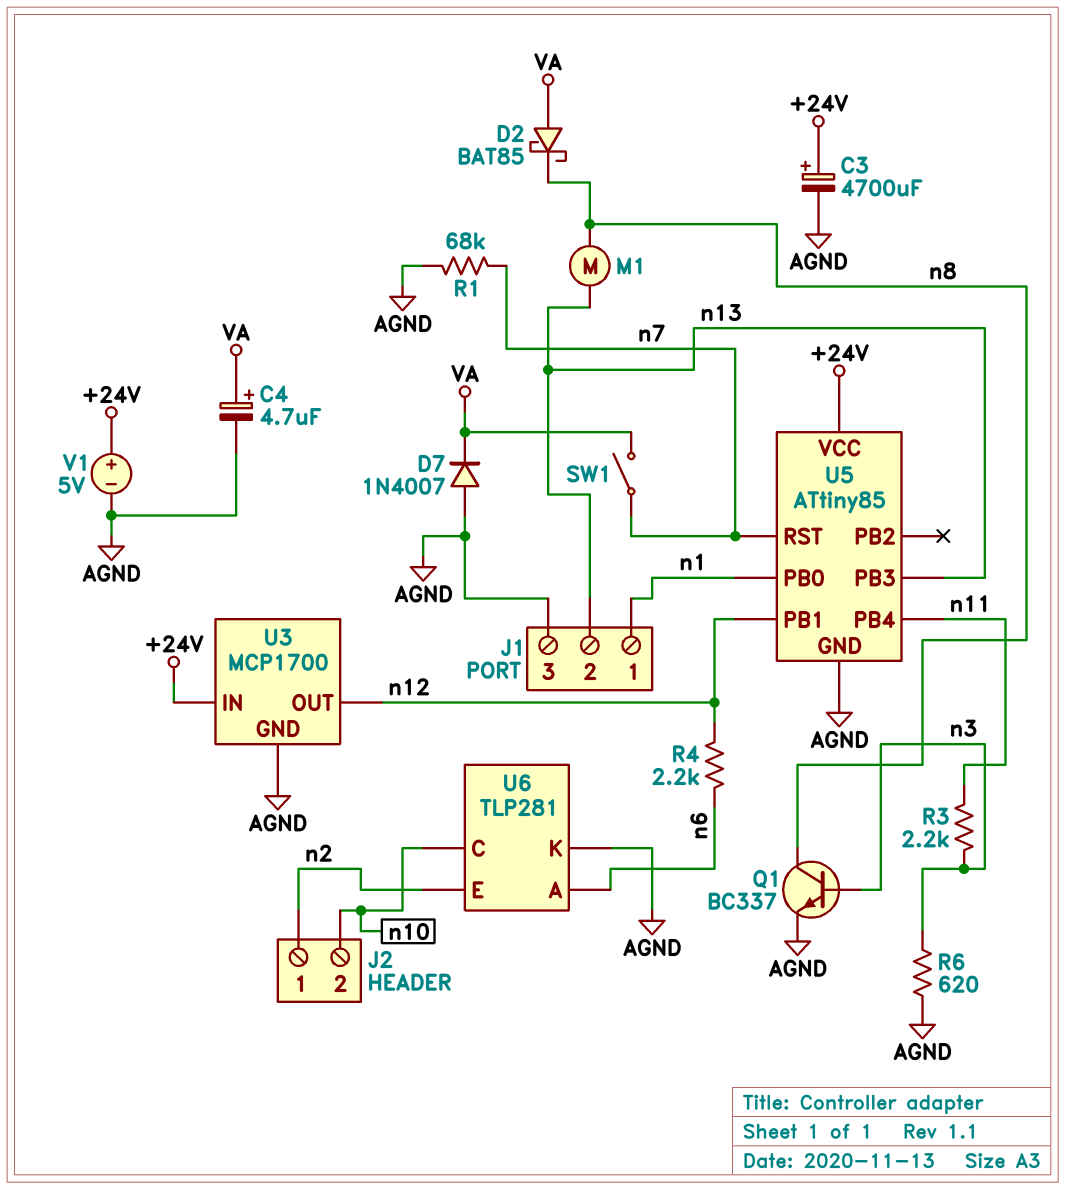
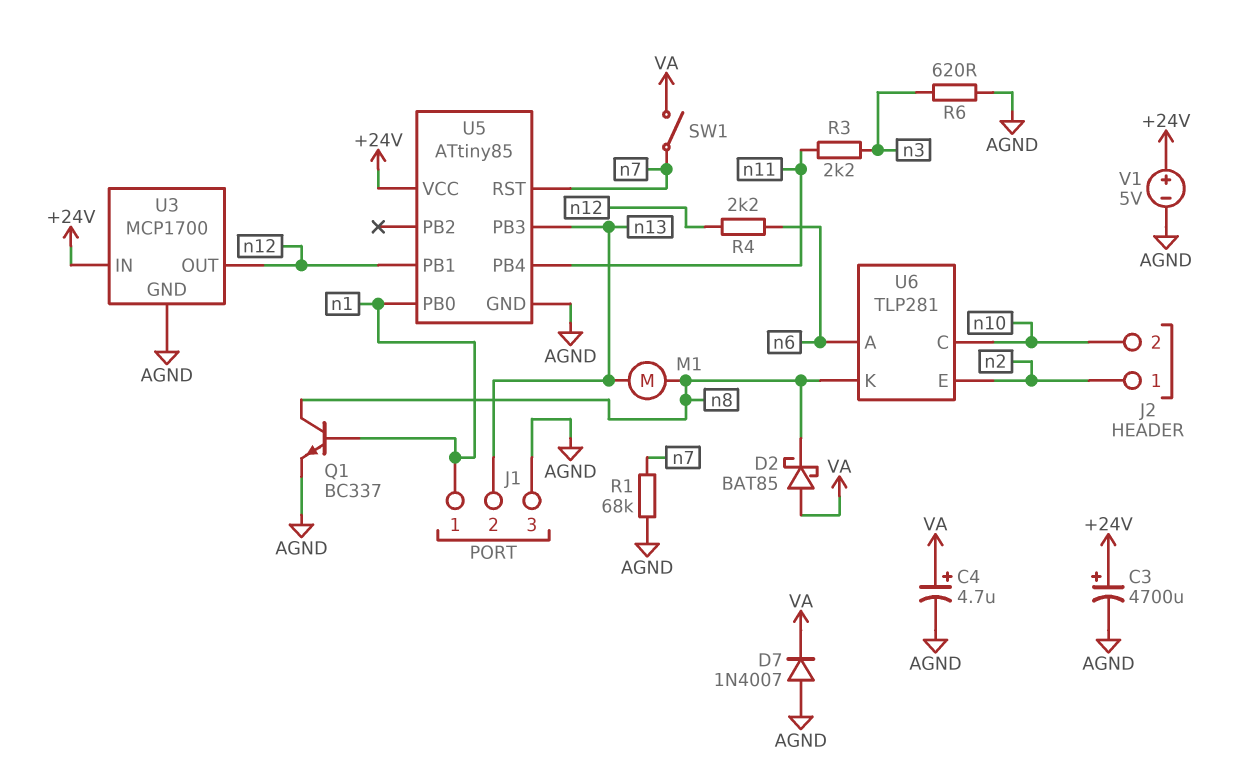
Q1: NPN BC337 (B n3, C n8, E AGND) -> NPN BC337 (B n1, C n8, E AGND)
U6 pin K: AGND -> n8

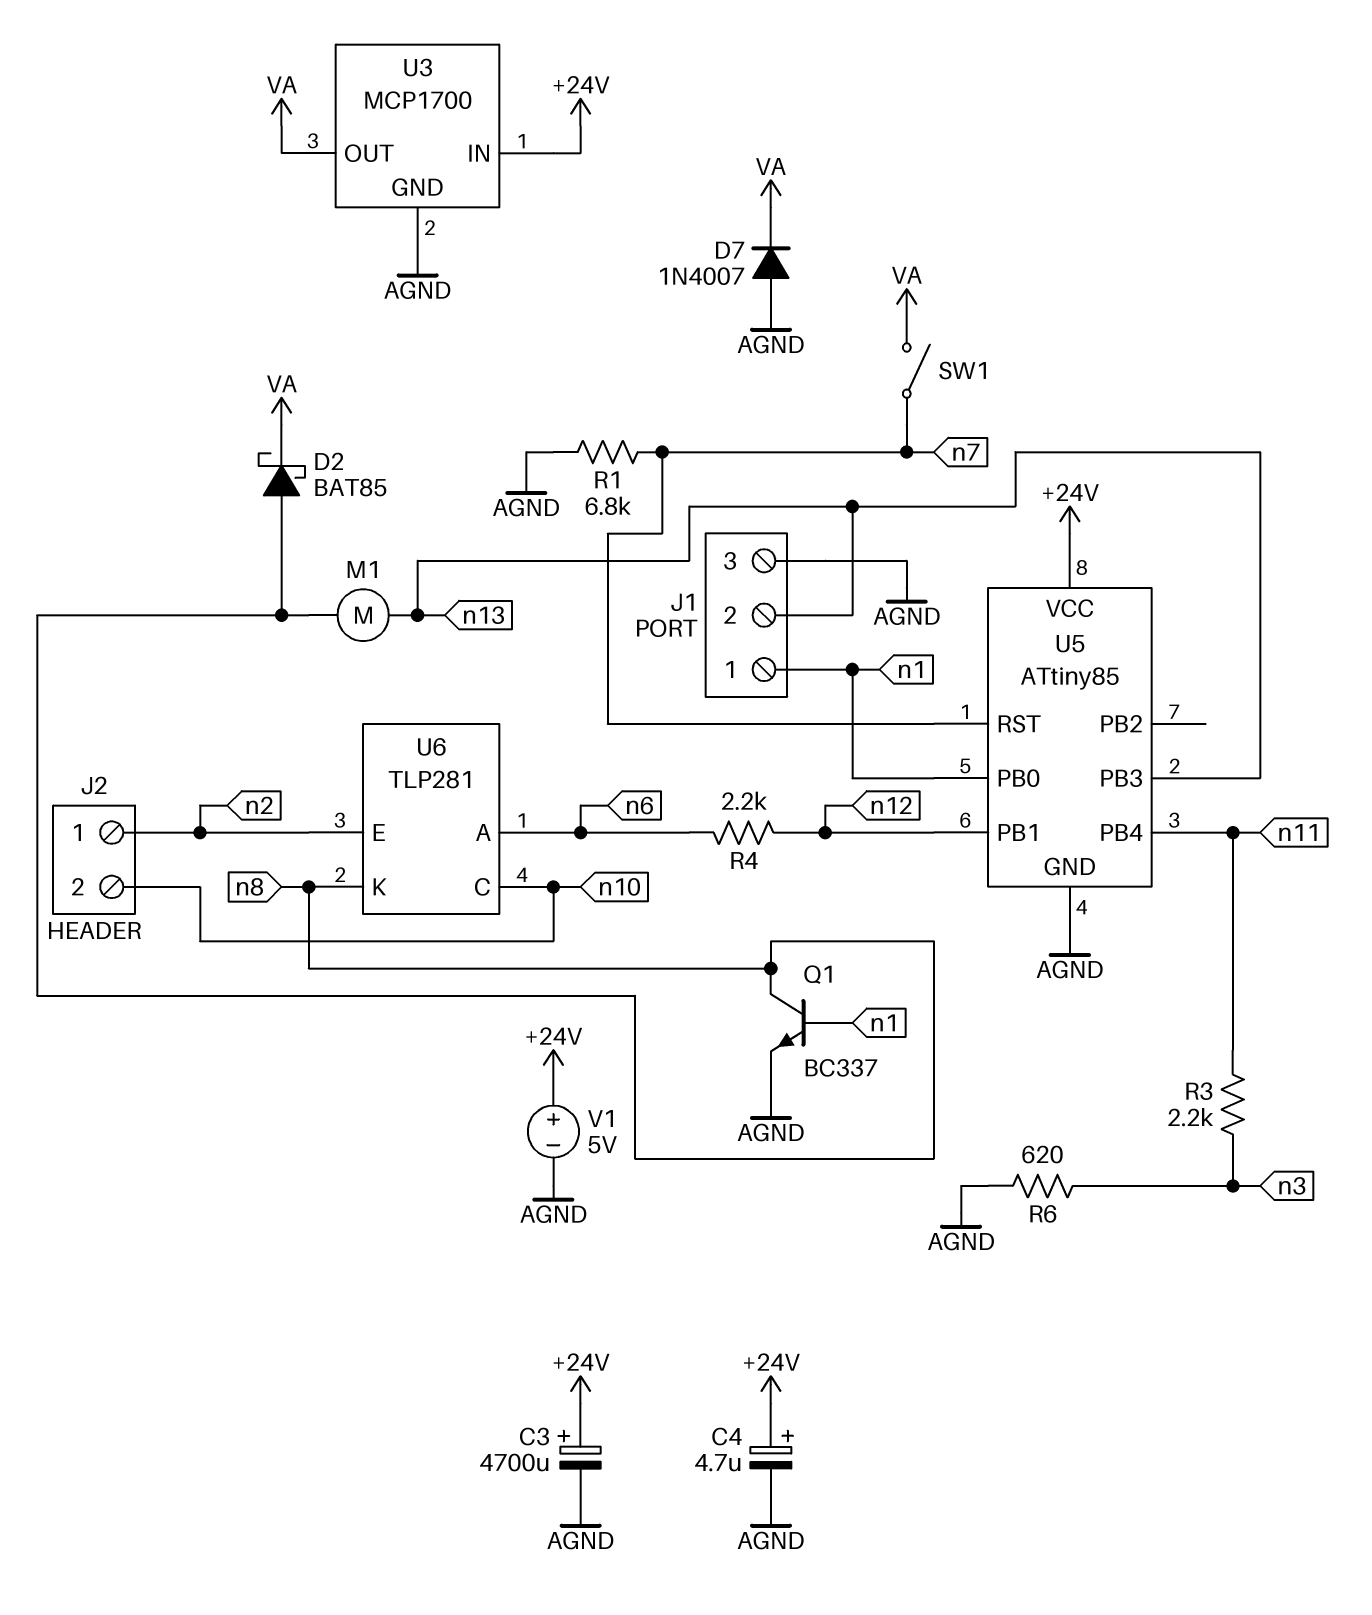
C4: 4.7uF (plus VA, minus AGND) -> 4.7uF (plus +24V, minus AGND)
D2: schottky BAT85 (A VA, K n8) -> schottky BAT85 (A n8, K VA)
R1: 68k (AGND, n7) -> 6.8k (AGND, n7)
U3 pin OUT: n12 -> VA

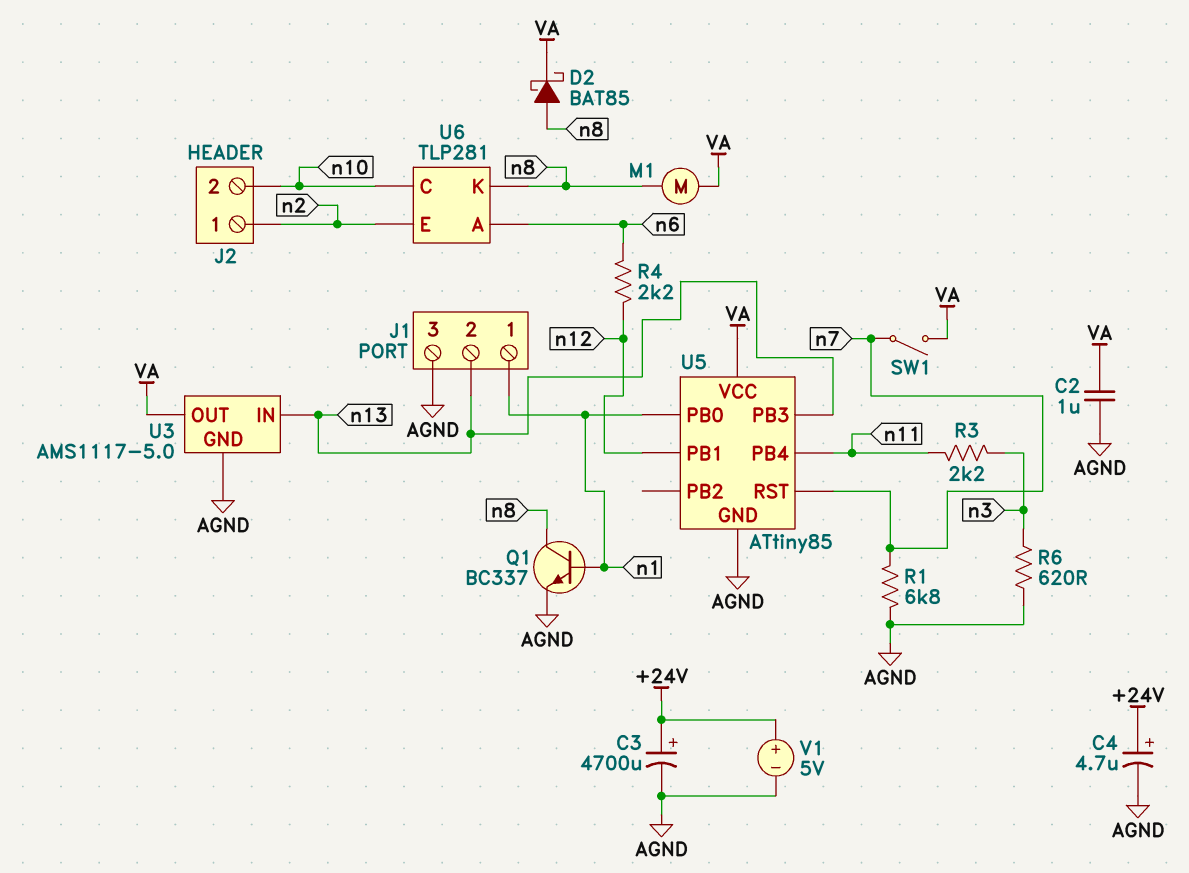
C2: none -> 1uF (AGND, VA)
D7: diode 1N4007 (A AGND, K VA) -> none
M1: motor (n8, n13) -> motor (VA, n8)
U3: MCP1700 -> AMS1117-5.0
U3 pin IN: +24V -> n13
U5 pin VCC: +24V -> VA

